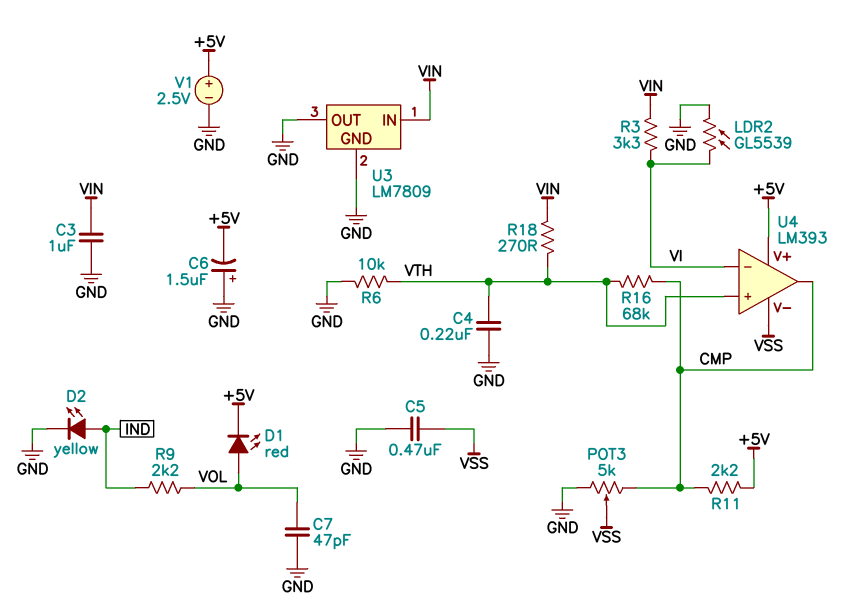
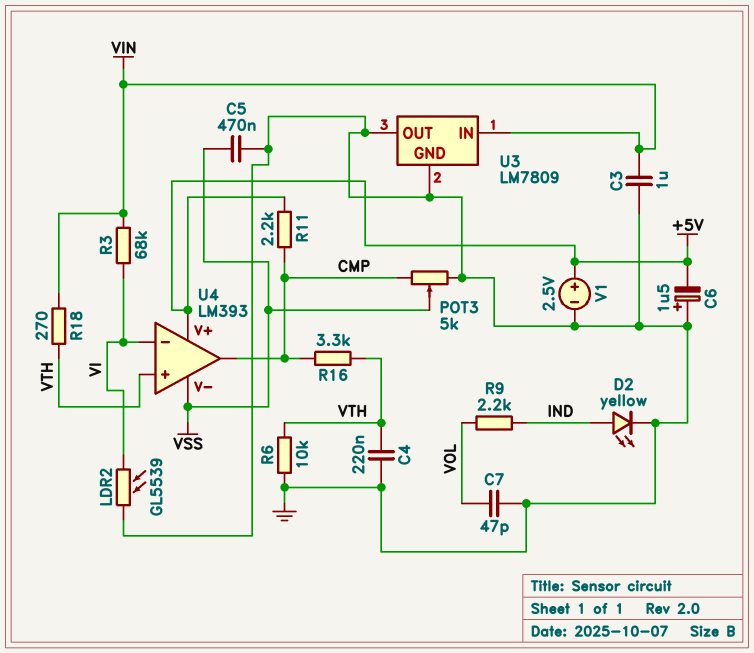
D1: LED red (A VOL, K +5V) -> none
R3: 3.3k (VI, VIN) -> 68k (VI, VIN)
R16: 68k (CMP, VTH) -> 3.3k (CMP, VTH)

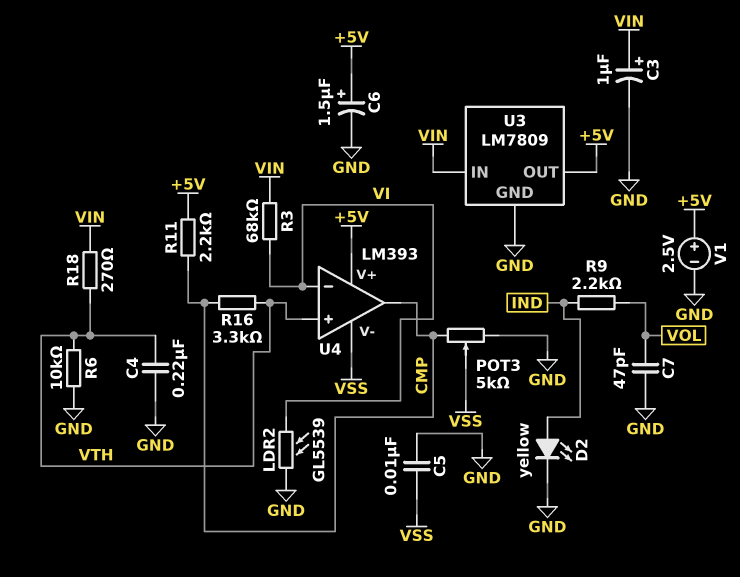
C3: 1uF (GND, VIN) -> 1uF (plus VIN, minus GND)
C5: 470nF (GND, VSS) -> 10nF (GND, VSS)
C6: 1.5uF (plus GND, minus +5V) -> 1.5uF (plus +5V, minus GND)
U3 pin OUT: GND -> +5V

